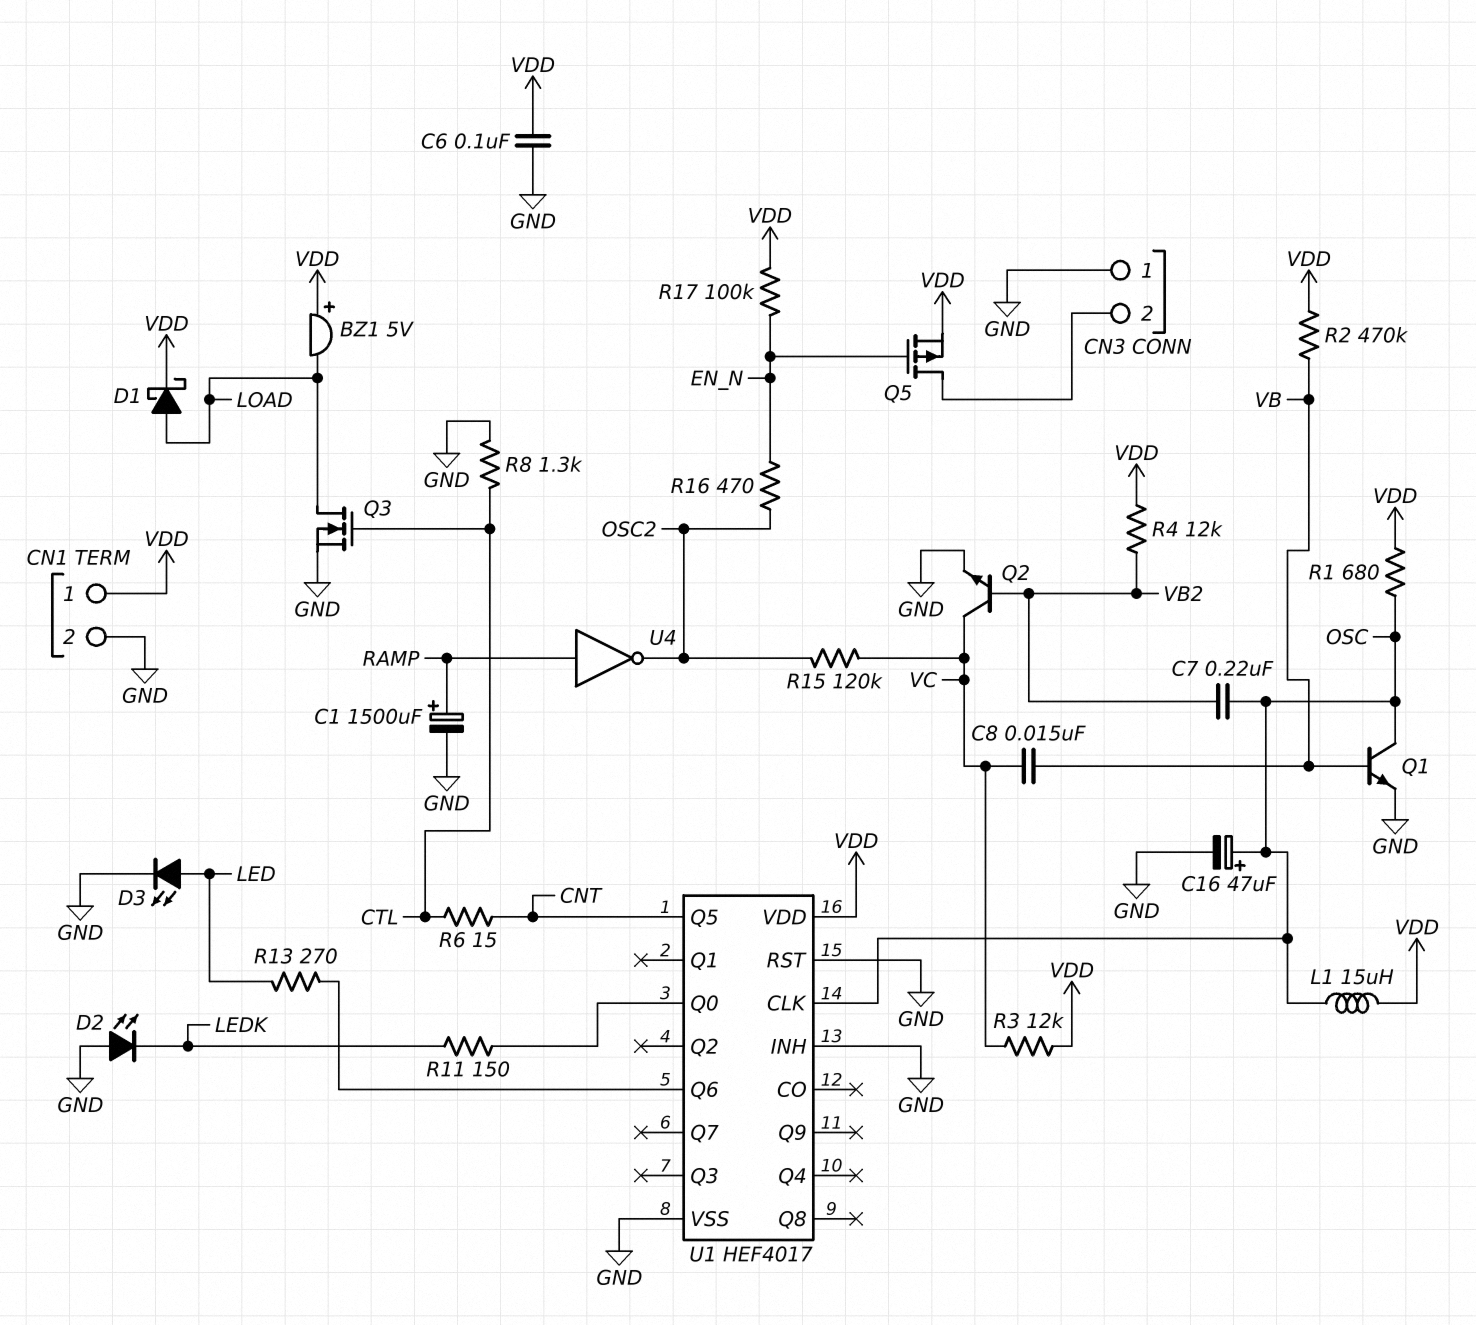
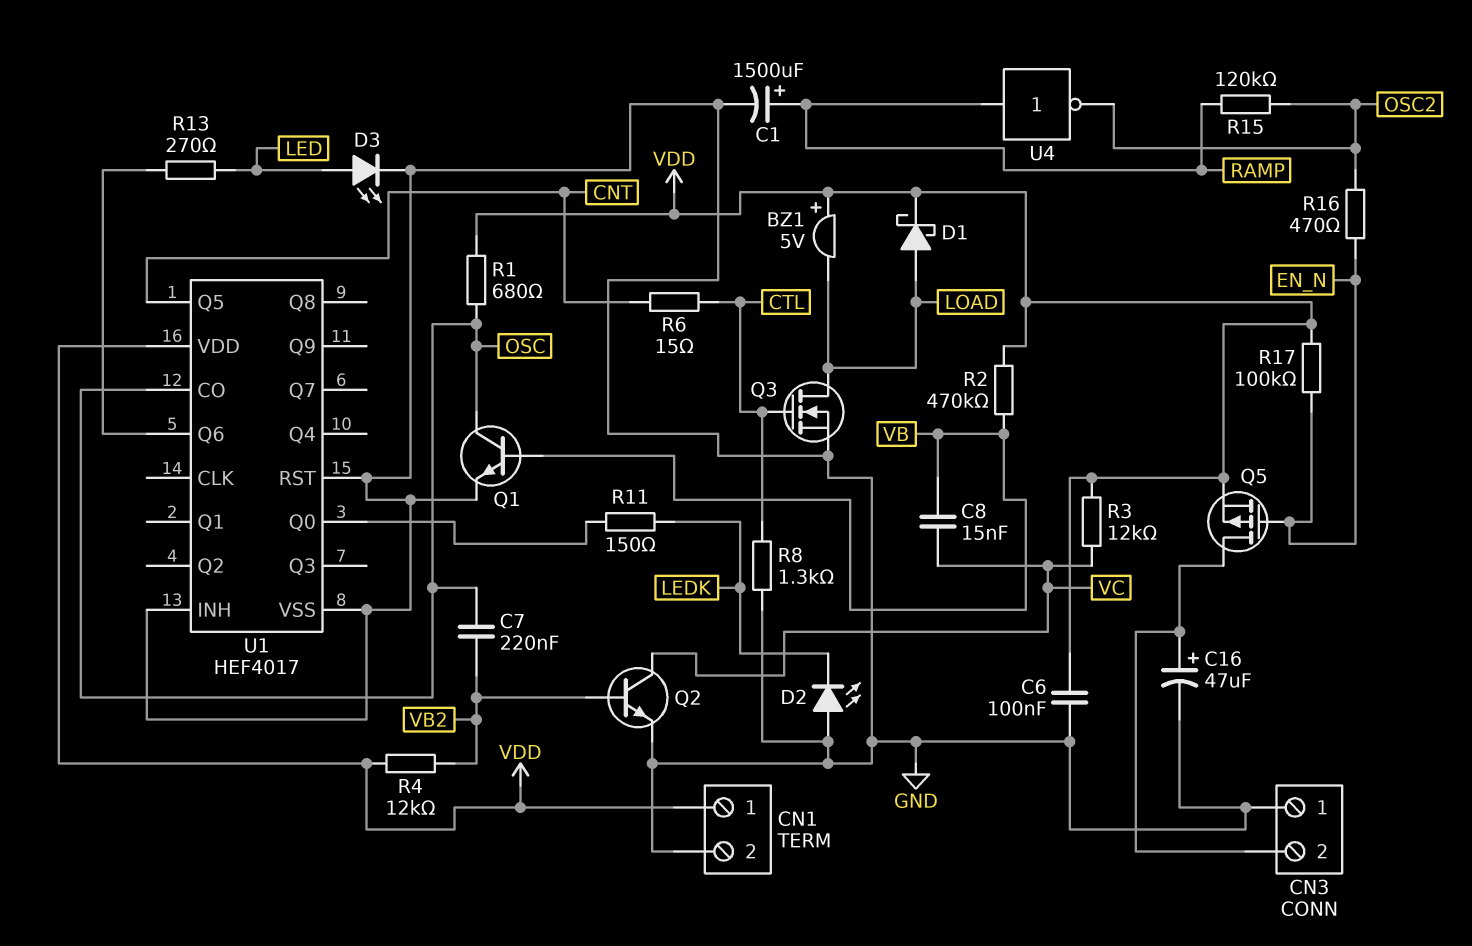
C16: 47uF (plus OSC, minus GND) -> 47uF (plus CN3/2, minus GND)
L1: 15uH (OSC, VDD) -> none
R15: 120k (OSC2, VC) -> 120k (OSC2, RAMP)
U1 pin CLK: OSC -> none
U1 pin CO: none -> OSC

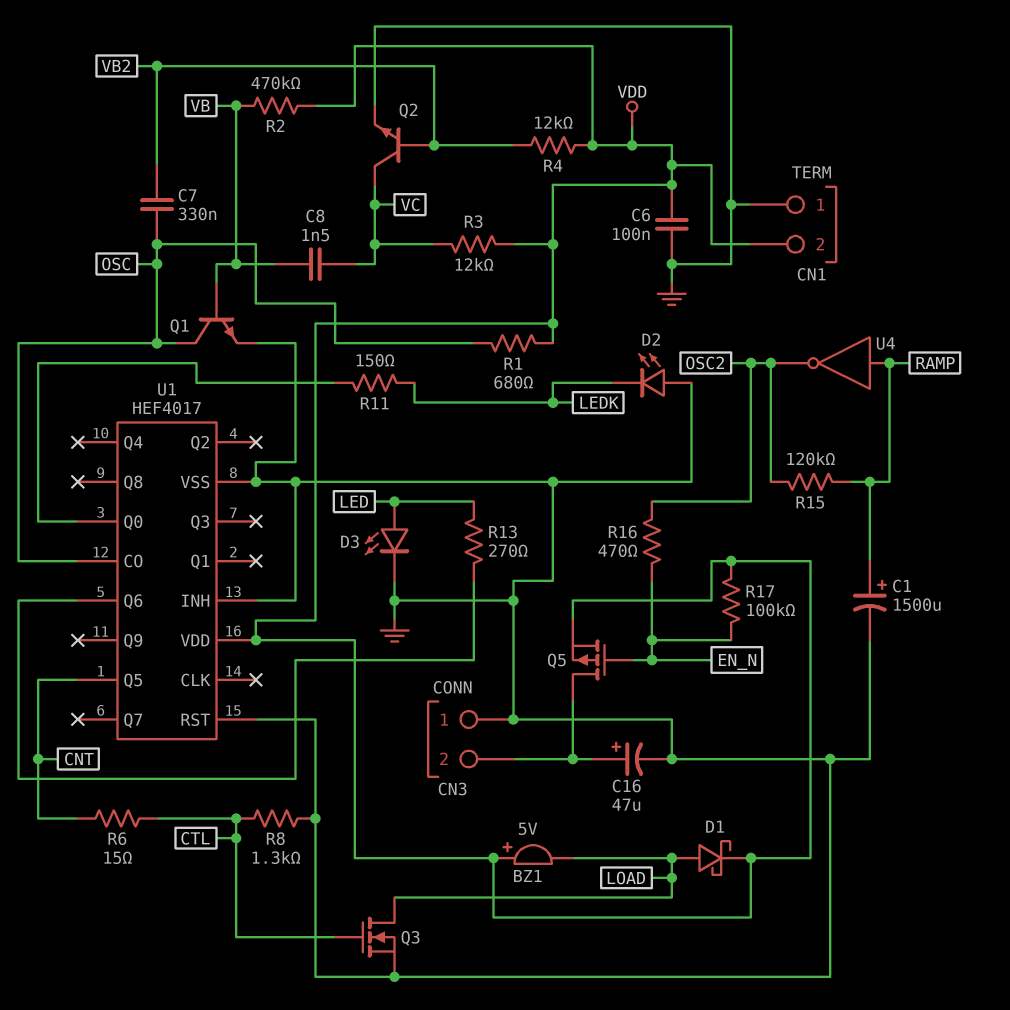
C7: 220nF (OSC, VB2) -> 330nF (OSC, VB2)
C8: 15nF (VB, VC) -> 1.5nF (VB, VC)
CN1 pin 1: VDD -> GND
CN1 pin 2: GND -> VDD

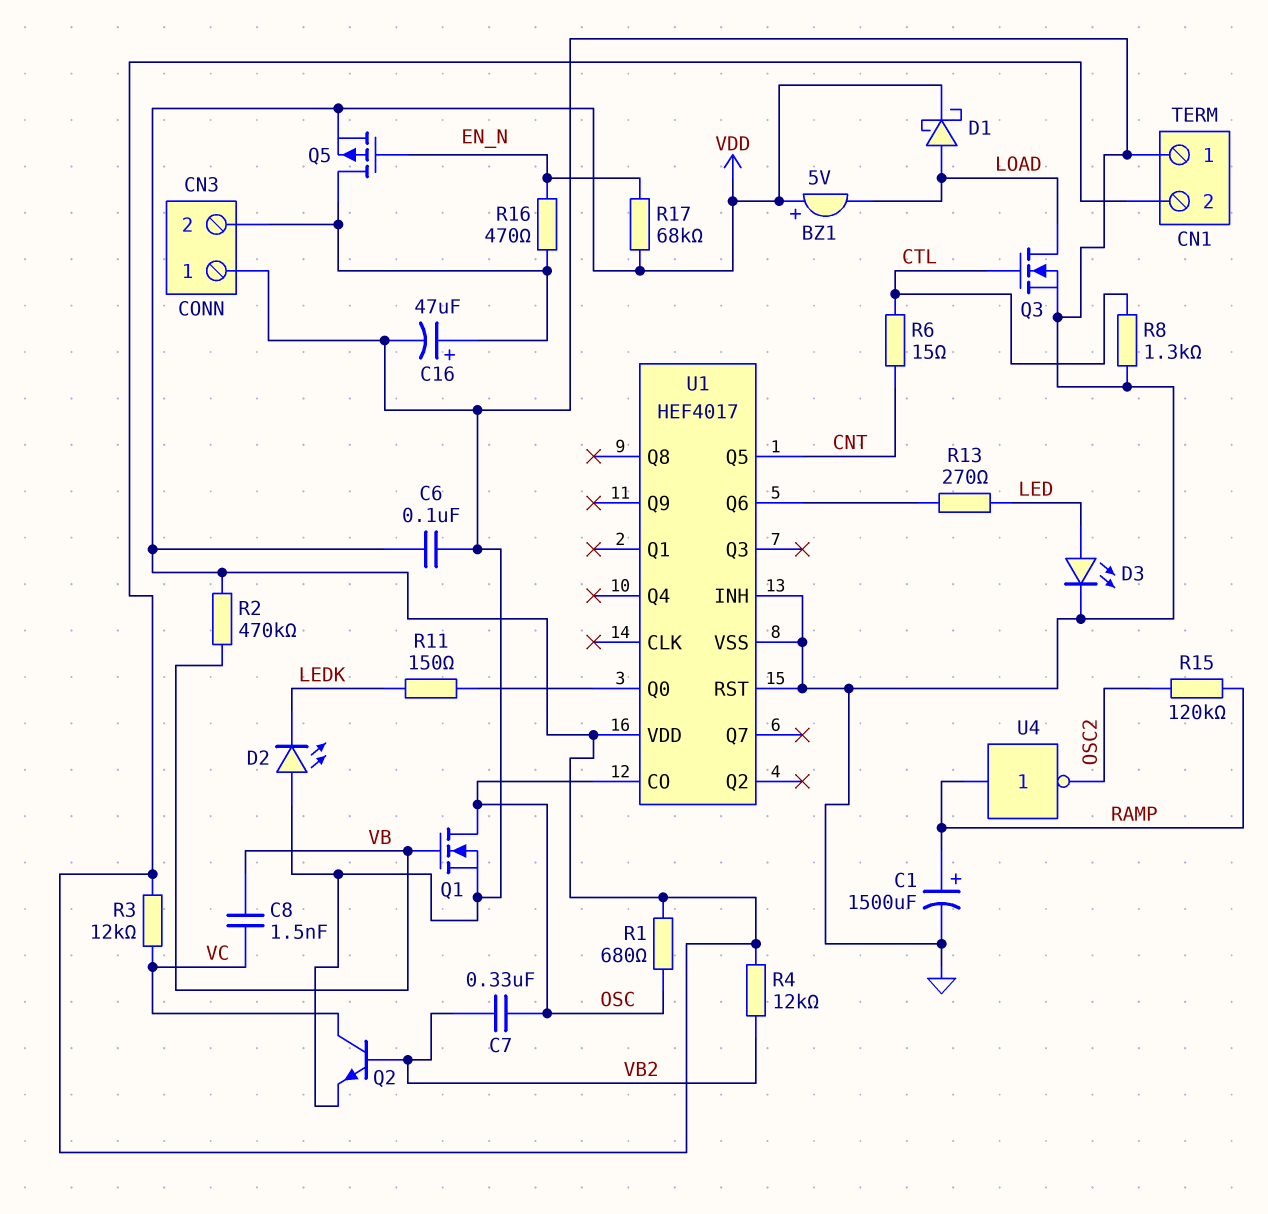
Q1: NPN (B VB, C OSC, E GND) -> NMOS (G VB, D OSC, S GND)
R16: 470 (EN_N, OSC2) -> 470 (CN3/2, EN_N)
R17: 100k (EN_N, VDD) -> 68k (EN_N, VDD)

